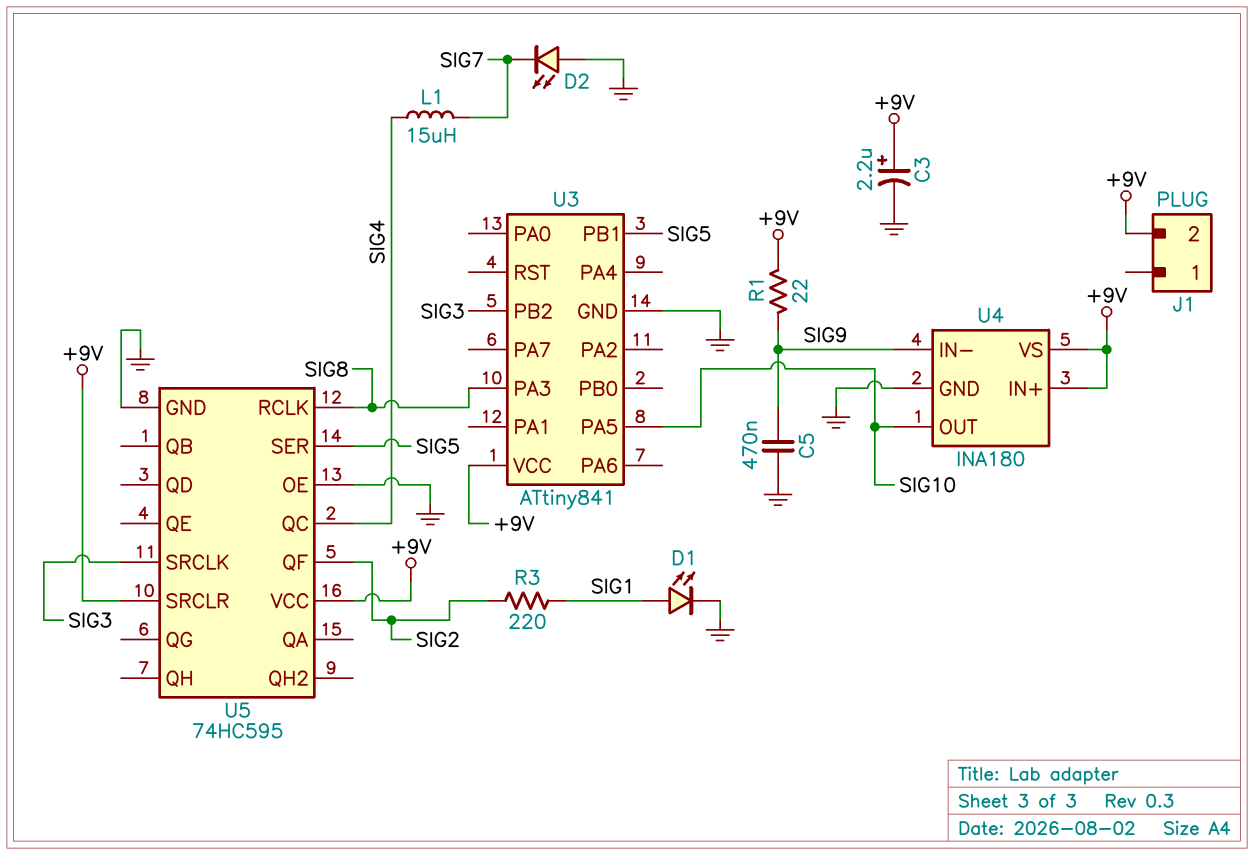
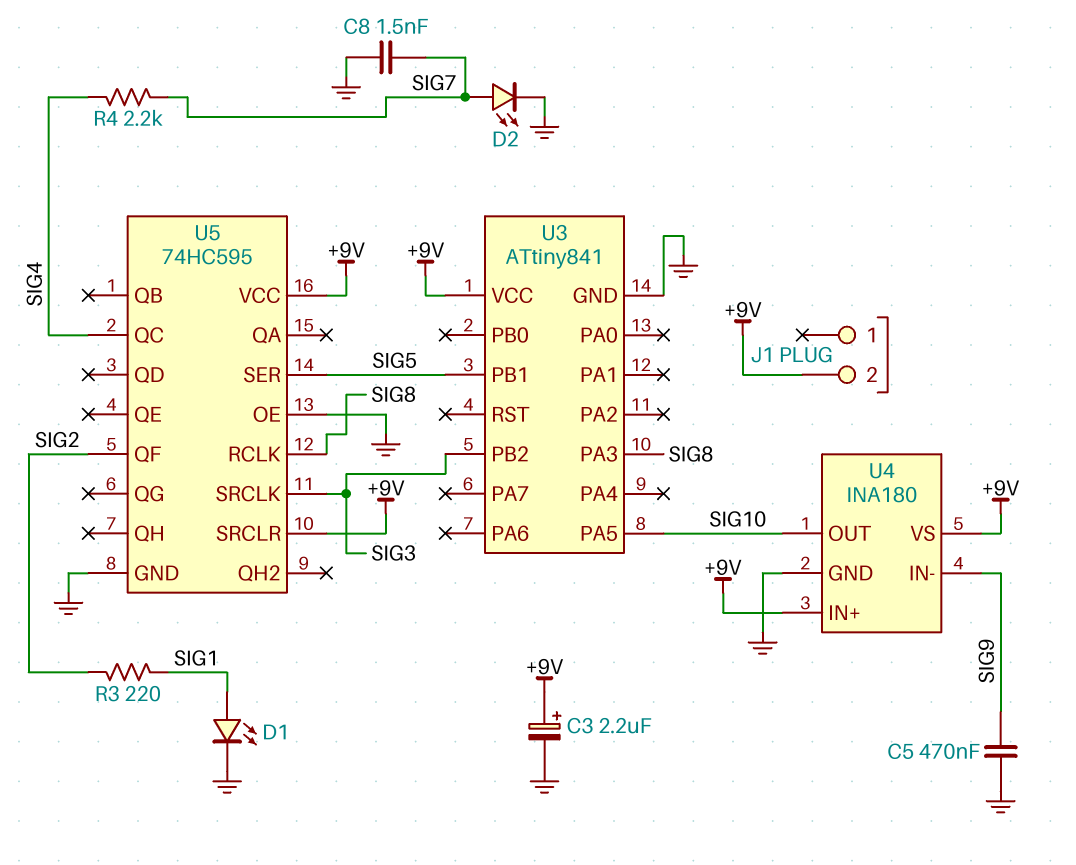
C8: none -> 1.5nF (GND, SIG7)
D2: LED (A GND, K SIG7) -> LED (A SIG7, K GND)
L1: 15uH (SIG4, SIG7) -> none
R1: 22 (+9V, SIG9) -> none
R4: none -> 2.2k (SIG4, SIG7)

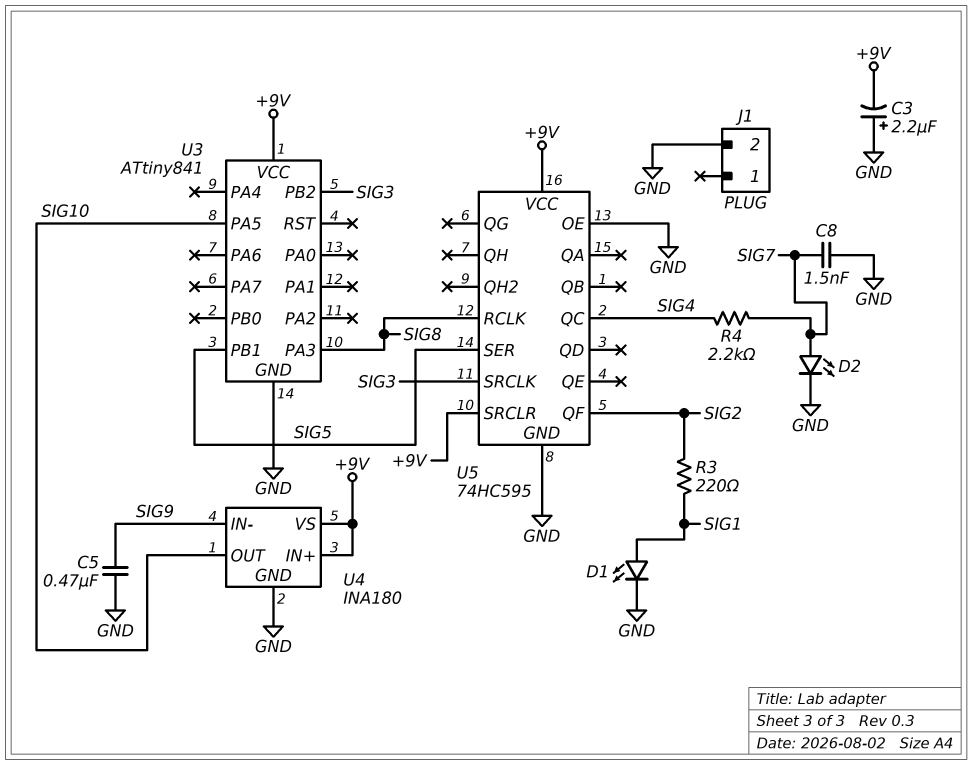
C3: 2.2uF (plus +9V, minus GND) -> 2.2uF (plus GND, minus +9V)
J1 pin 2: +9V -> GND

